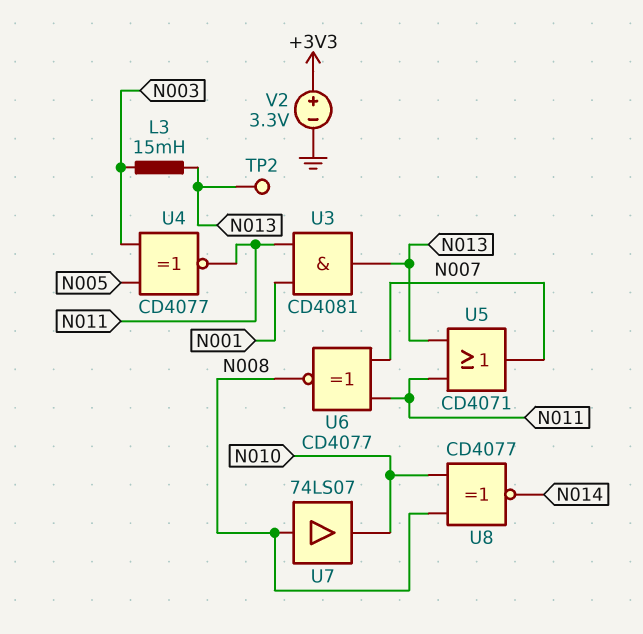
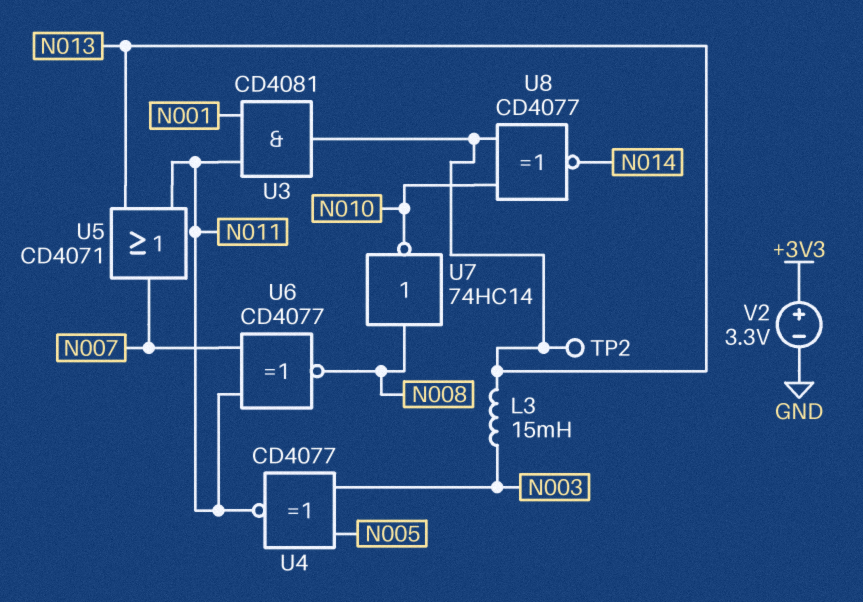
U7: buffer 74LS07 (in N008, out N010) -> NOT 74HC14 (in N008, out N010)
U8: XNOR CD4077 (in N008, in N010, out N014) -> XNOR CD4077 (in N010, in N013, out N014)

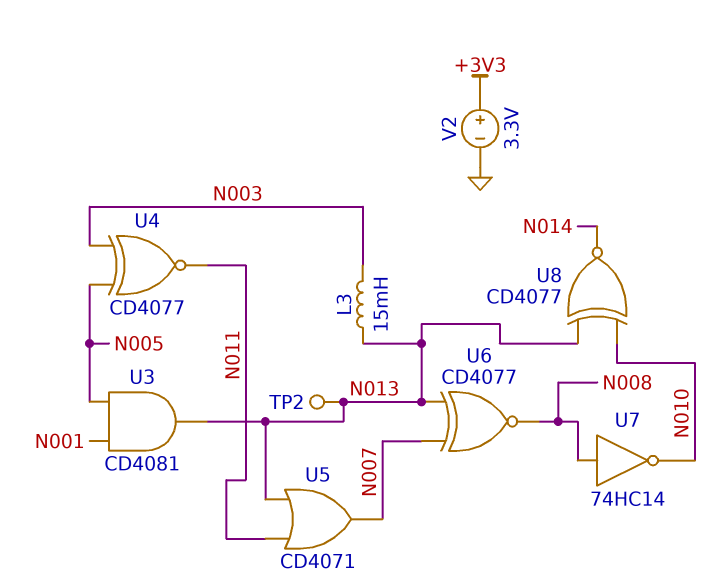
U3: AND CD4081 (in N001, in N011, out N013) -> AND CD4081 (in N001, in N005, out N013)
U6: XNOR CD4077 (in N007, in N011, out N008) -> XNOR CD4077 (in N007, in N013, out N008)

